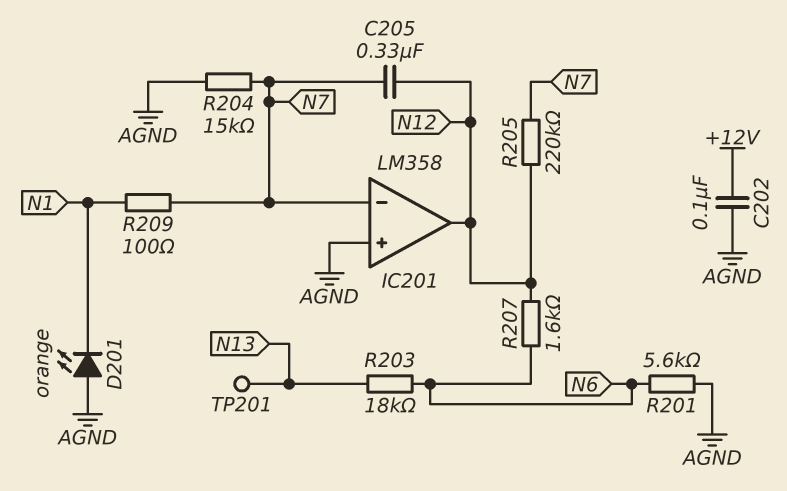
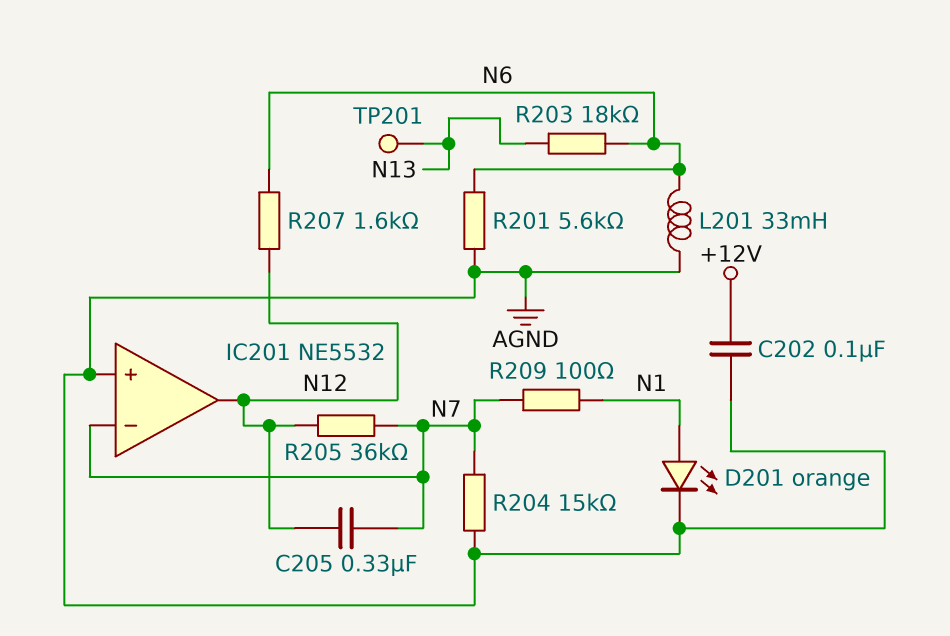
D201: LED orange (A AGND, K N1) -> LED orange (A N1, K AGND)
IC201: LM358 -> NE5532
L201: none -> 33mH (AGND, N6)
R205: 220k (N7, N12) -> 36k (N7, N12)

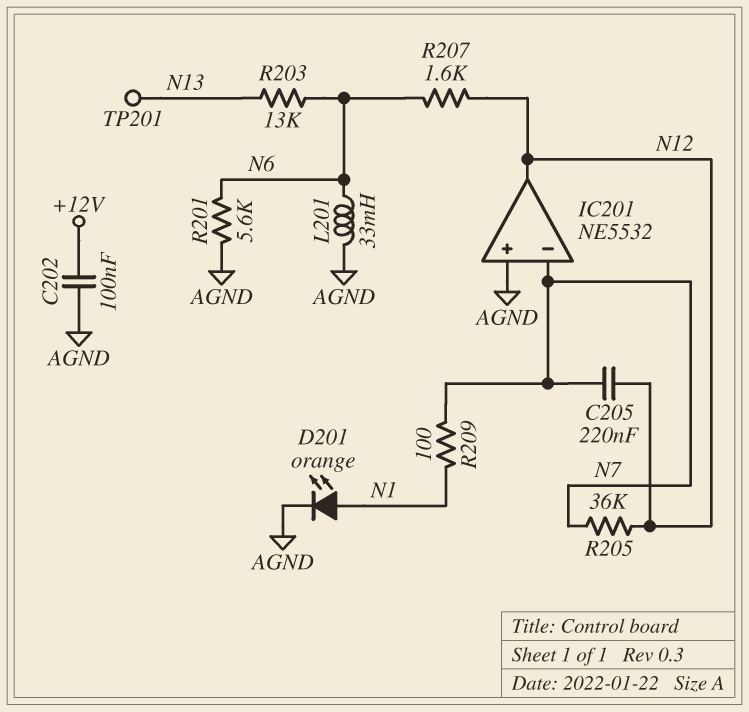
C205: 330nF (N7, N12) -> 220nF (N7, N12)
R203: 18k (N6, N13) -> 13k (N6, N13)
R204: 15k (AGND, N7) -> none

